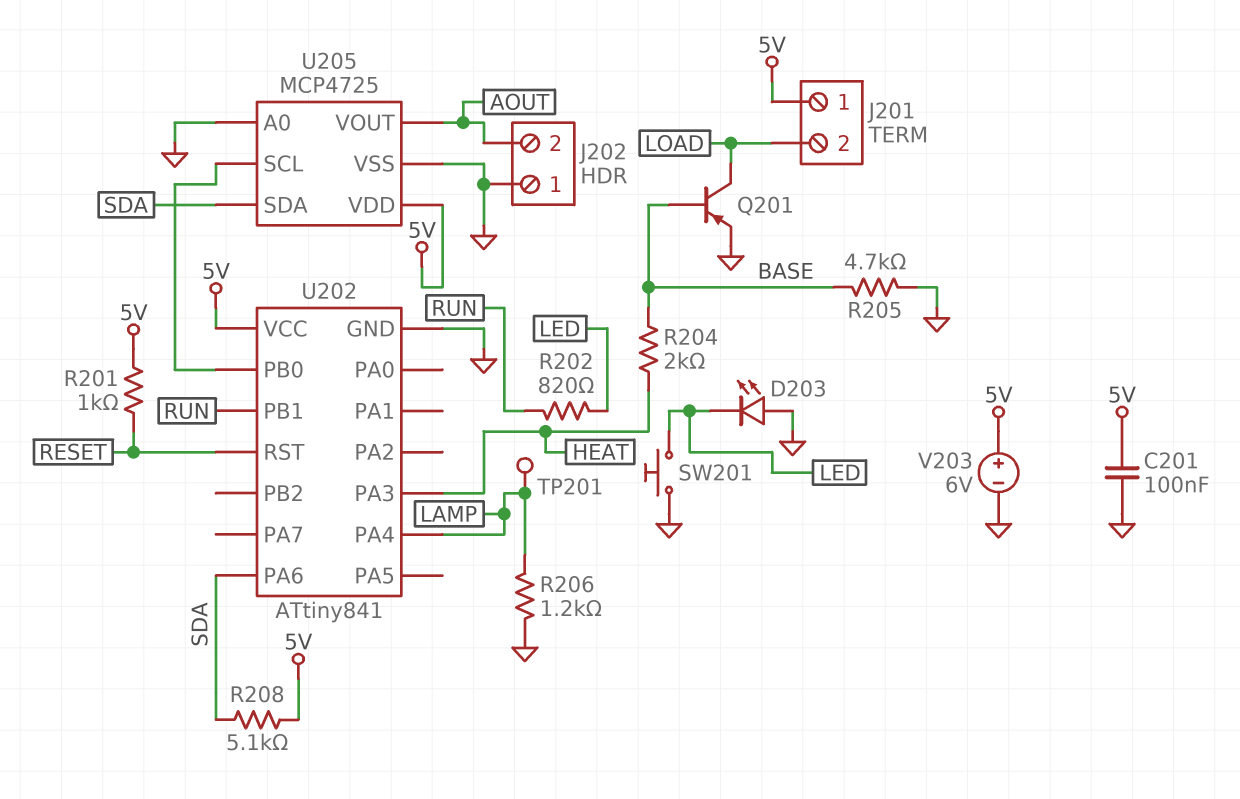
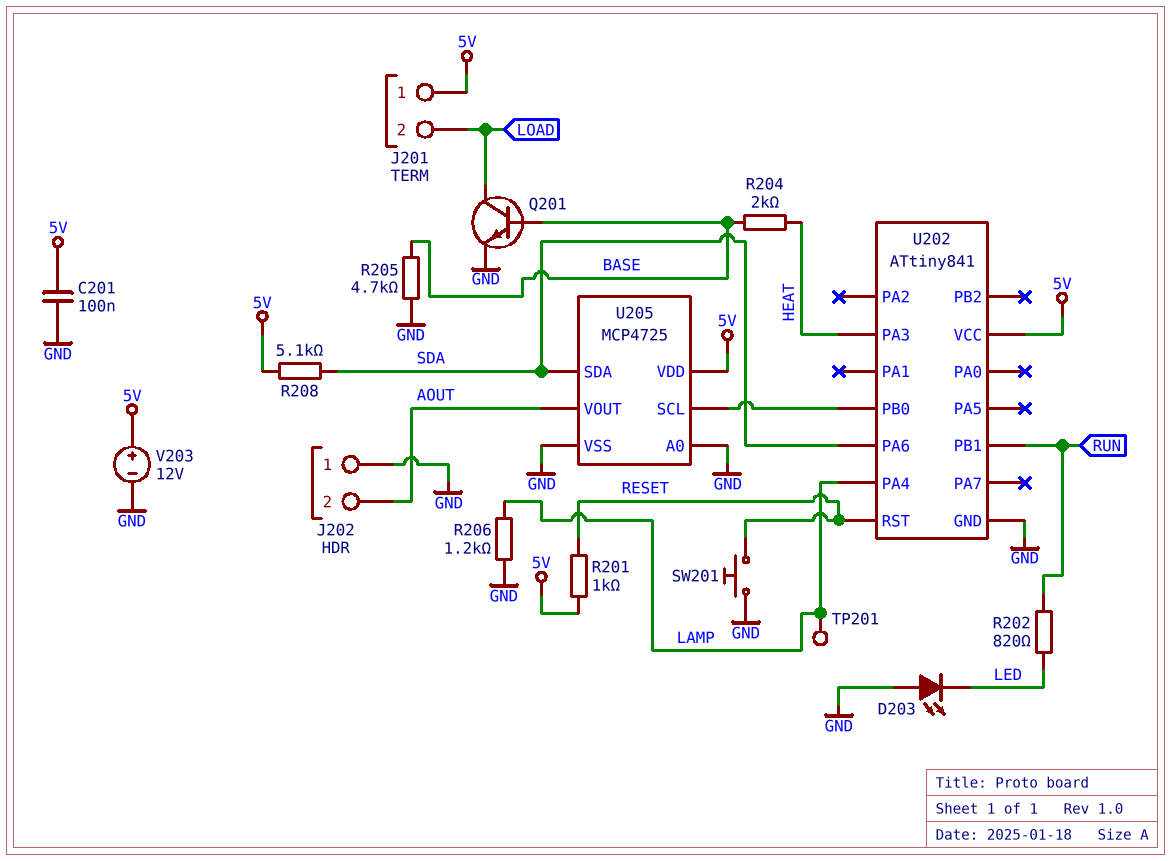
Q201: PNP (B BASE, C LOAD, E GND) -> NPN (B BASE, C LOAD, E GND)
SW201: button (GND, LED) -> button (GND, RESET)
V203: 6V (plus 5V, minus GND) -> 12V (plus 5V, minus GND)

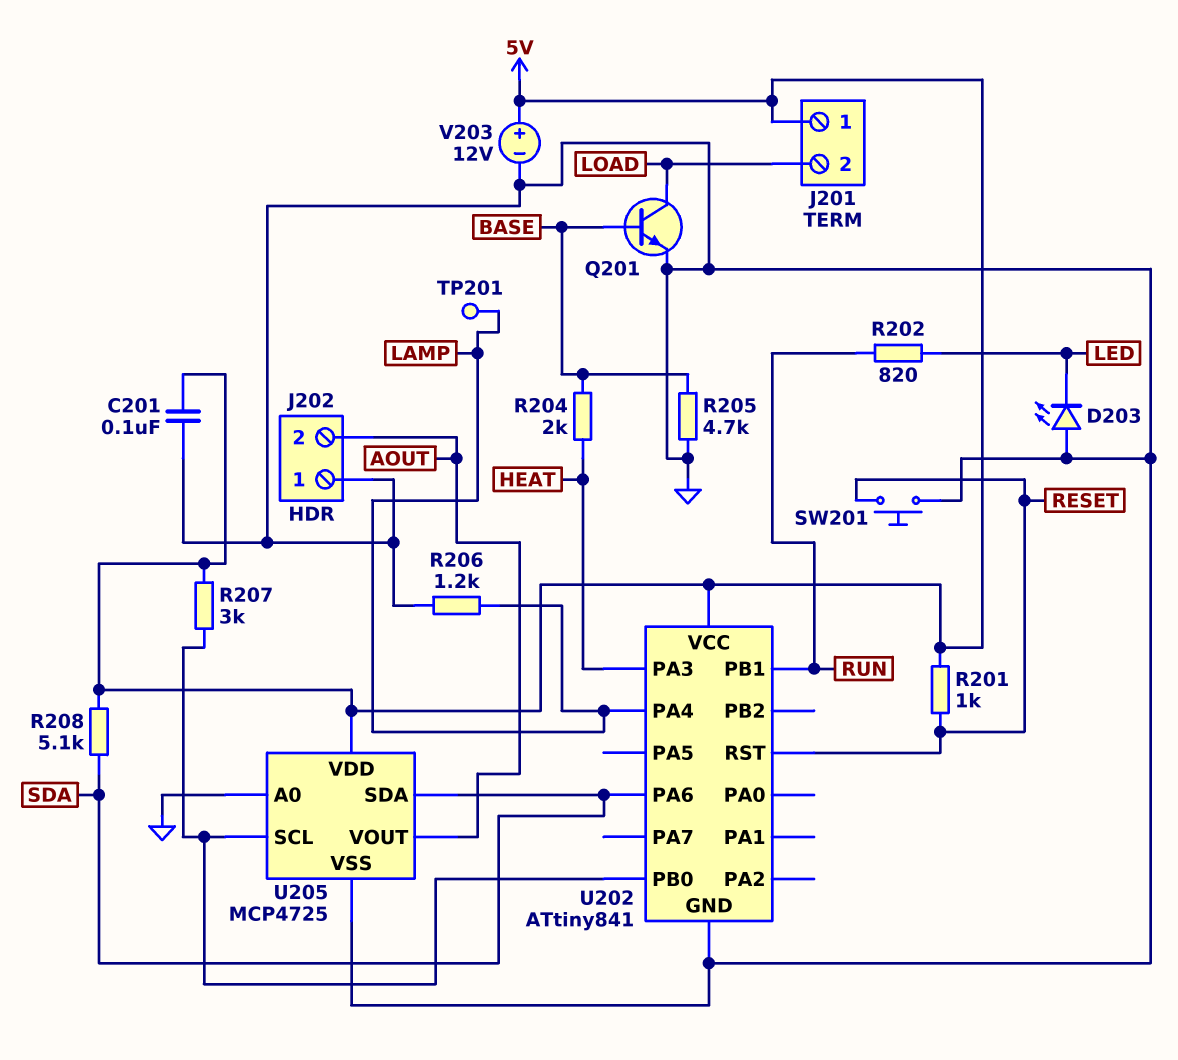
R207: none -> 3k (5V, U202/PB0)

